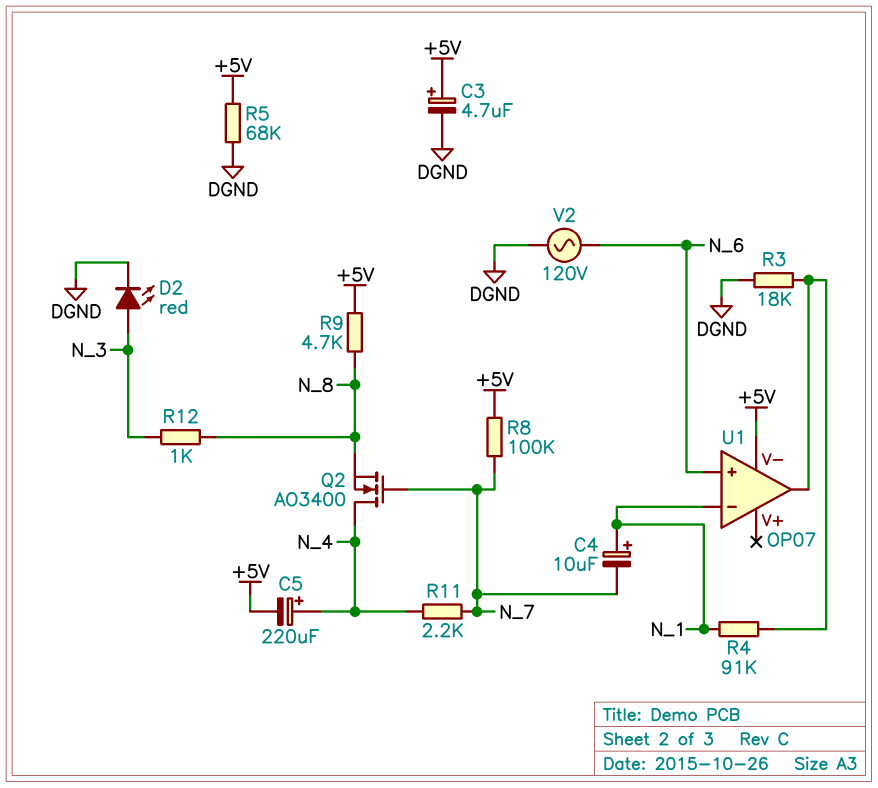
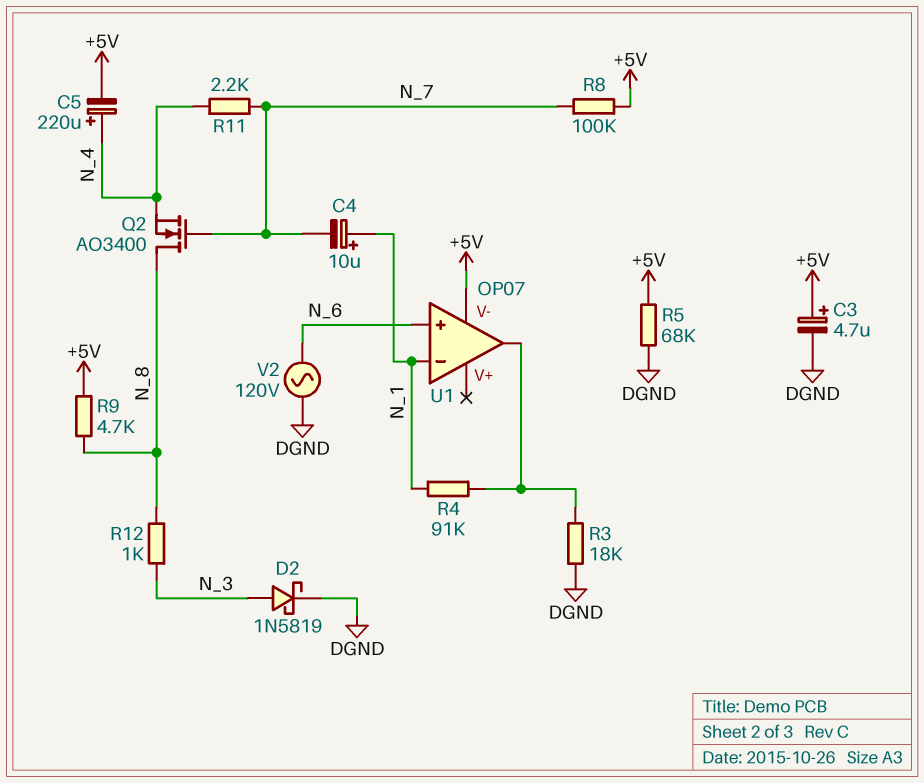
D2: LED red (A N_3, K DGND) -> schottky 1N5819 (A N_3, K DGND)
Q2: NMOS AO3400 (G N_7, D N_4, S N_8) -> NMOS AO3400 (G N_7, D N_8, S N_4)

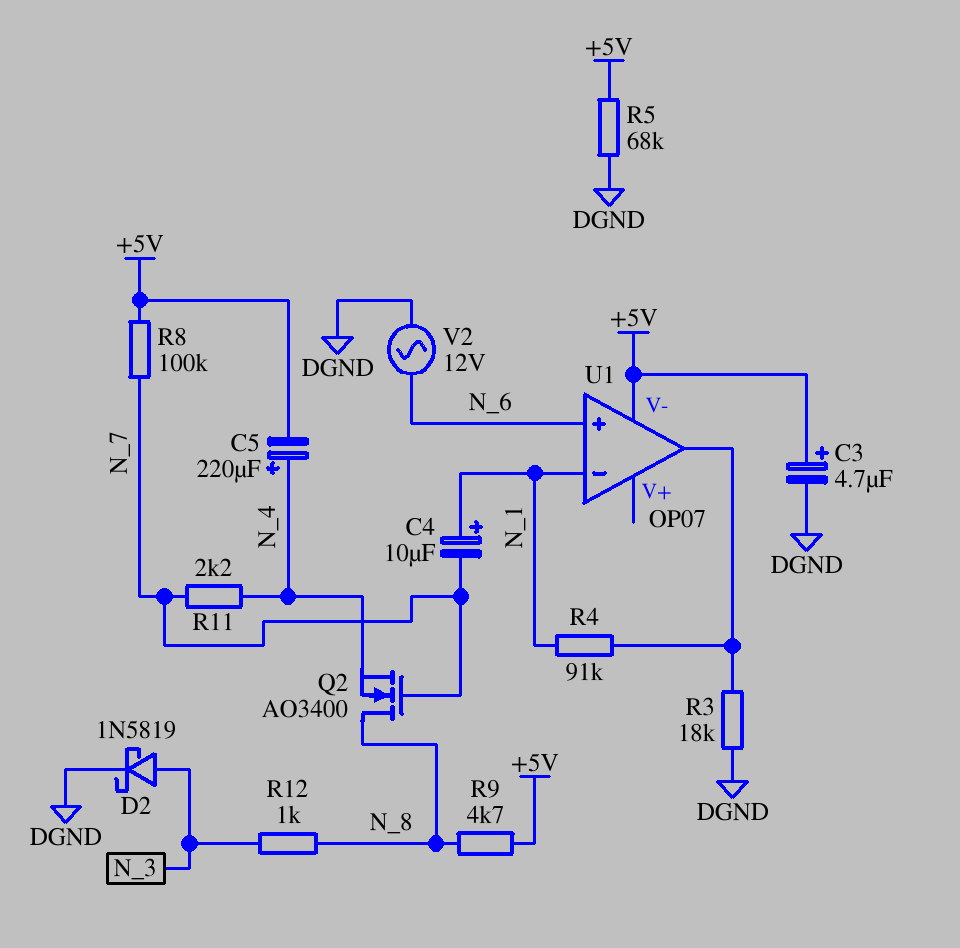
V2: AC 120V (DGND, N_6) -> AC 12V (DGND, N_6)

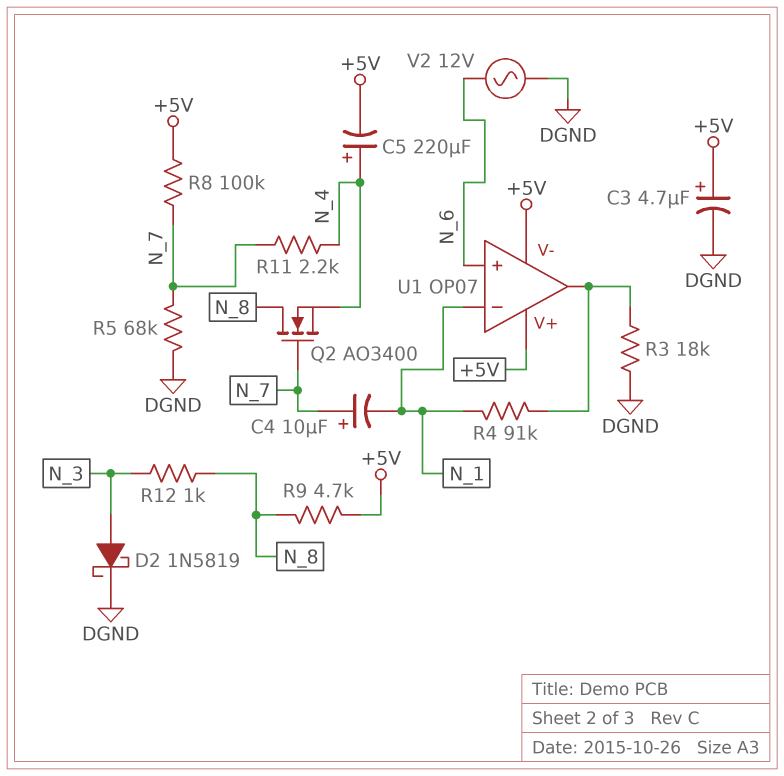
C4: 10uF (plus N_1, minus N_7) -> 10uF (plus N_7, minus N_1)
R5: 68k (+5V, DGND) -> 68k (DGND, N_7)
U1 pin V+: none -> +5V

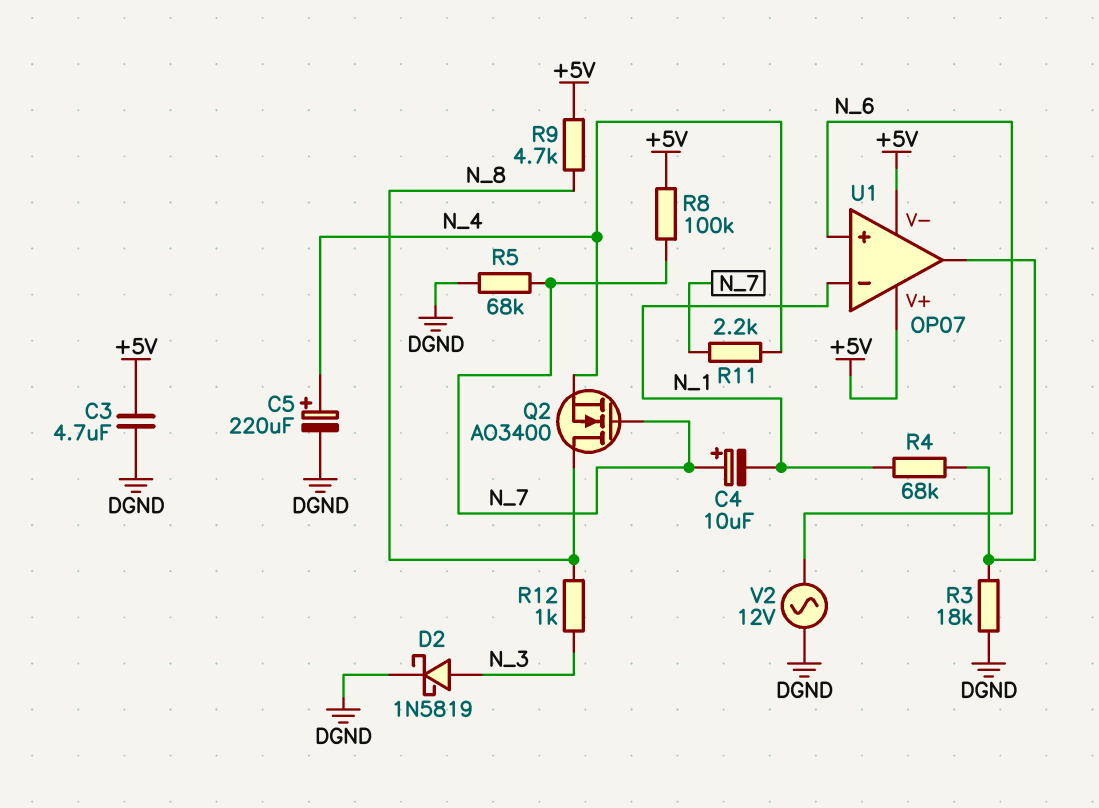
C3: 4.7uF (plus +5V, minus DGND) -> 4.7uF (+5V, DGND)
C5: 220uF (plus N_4, minus +5V) -> 220uF (plus N_4, minus DGND)
R4: 91k (N_1, U1/out) -> 68k (N_1, U1/out)

